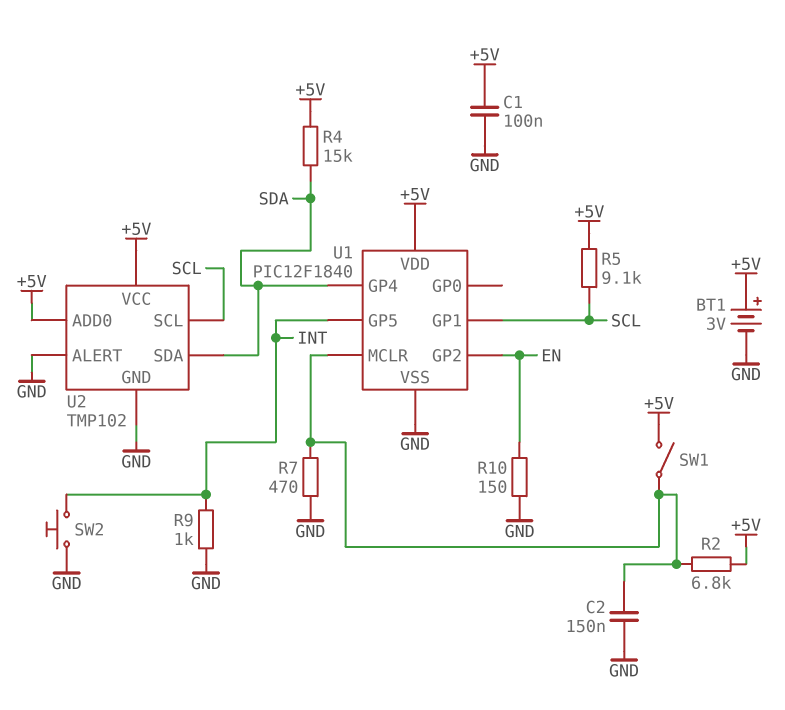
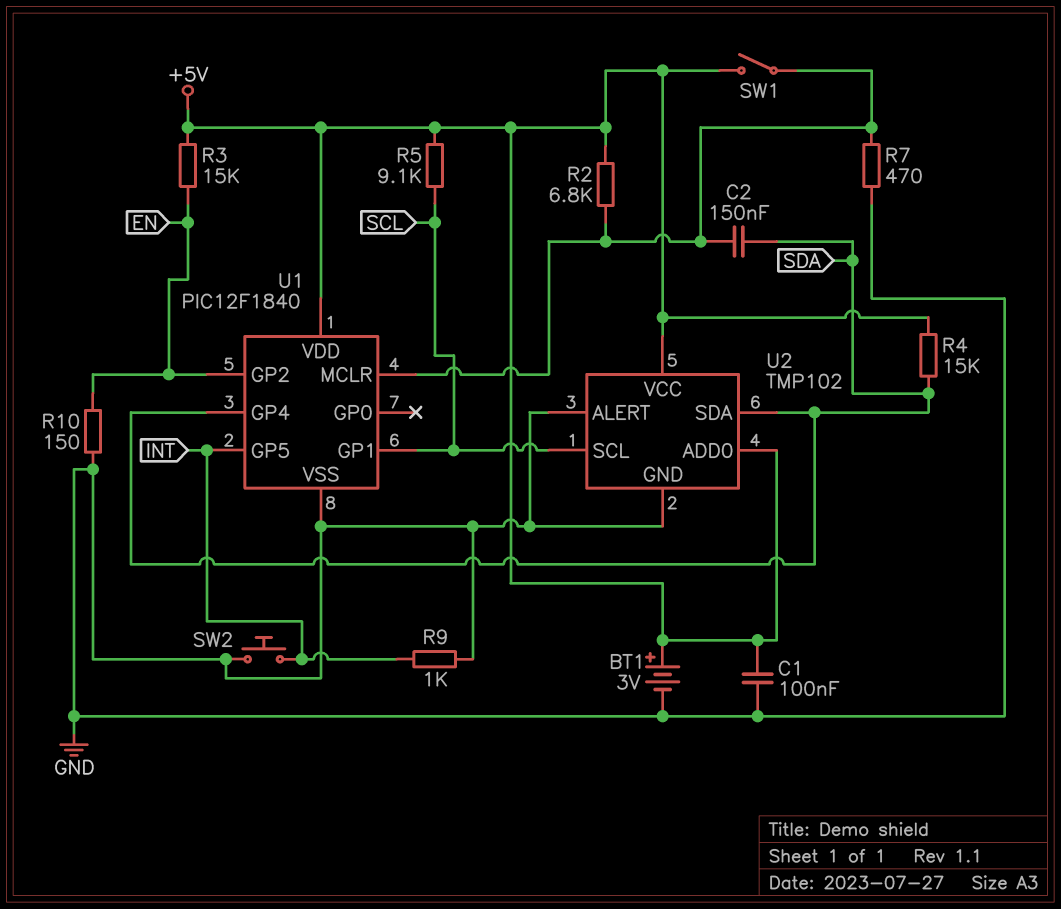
C2: 150nF (GND, U1/MCLR) -> 150nF (SDA, U1/MCLR)
R3: none -> 15k (+5V, EN)

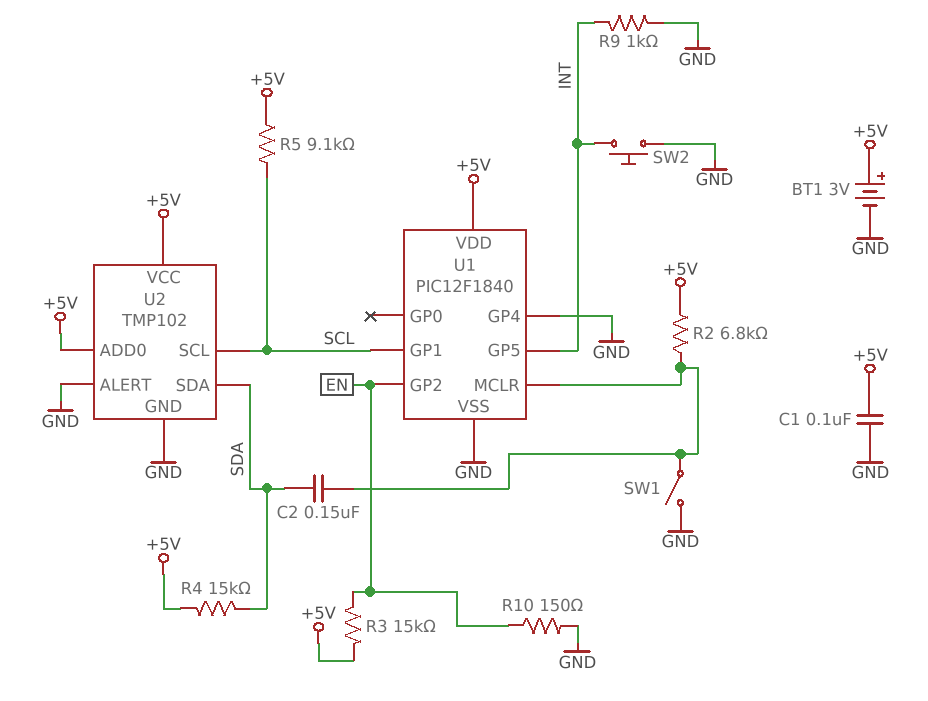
R7: 470 (GND, U1/MCLR) -> none
SW1: switch (+5V, U1/MCLR) -> switch (GND, U1/MCLR)
U1 pin GP4: SDA -> GND

